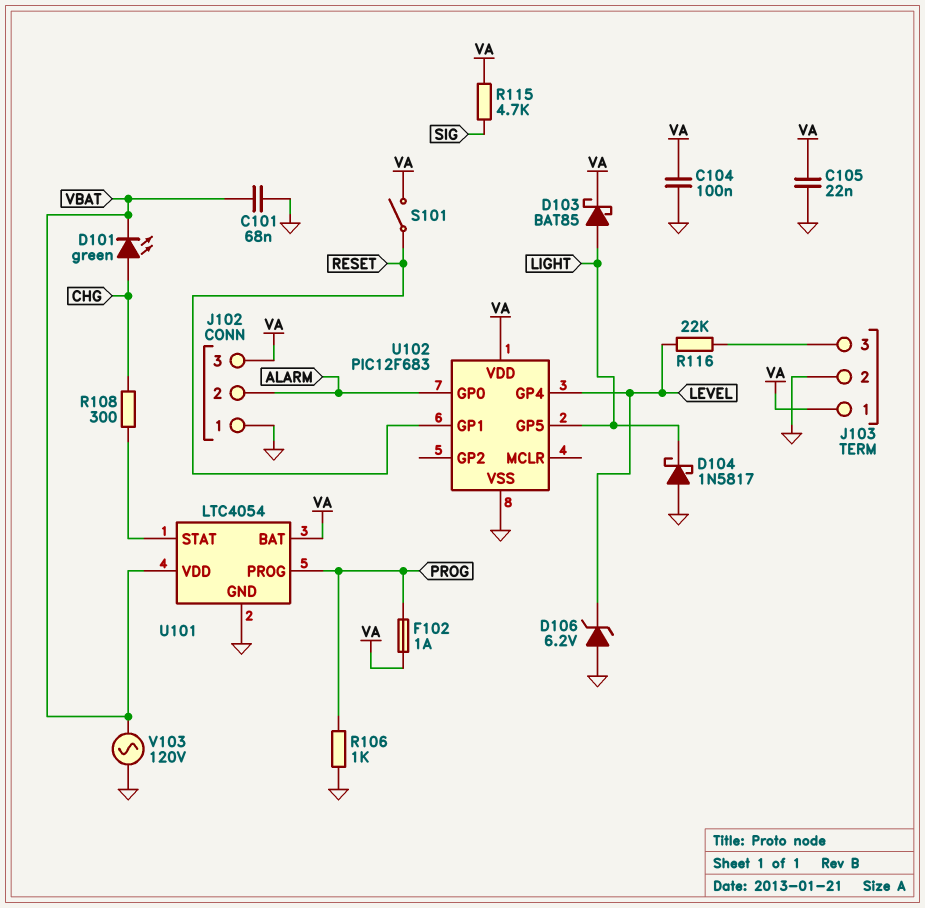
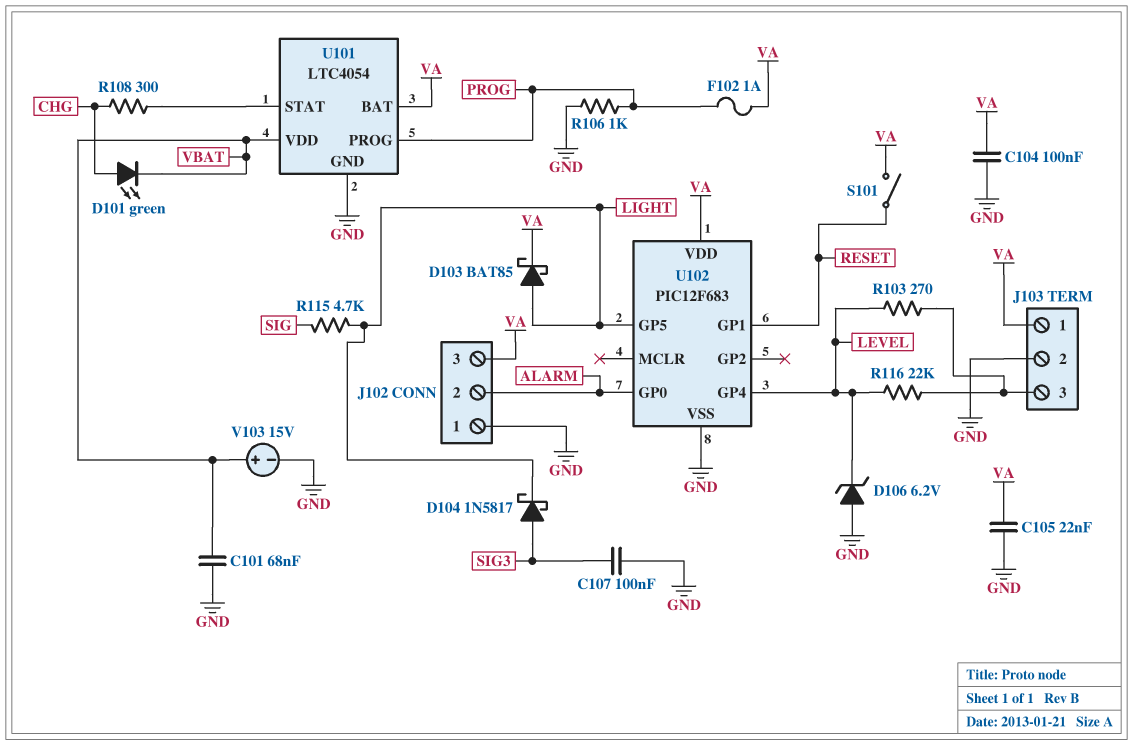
C107: none -> 100nF (GND, SIG3)
D104: schottky 1N5817 (A GND, K LIGHT) -> schottky 1N5817 (A SIG3, K LIGHT)
R103: none -> 270 (J103/3, LEVEL)
R115: 4.7k (SIG, VA) -> 4.7k (LIGHT, SIG)
V103: AC 120V (GND, VBAT) -> 15V (plus VBAT, minus GND)

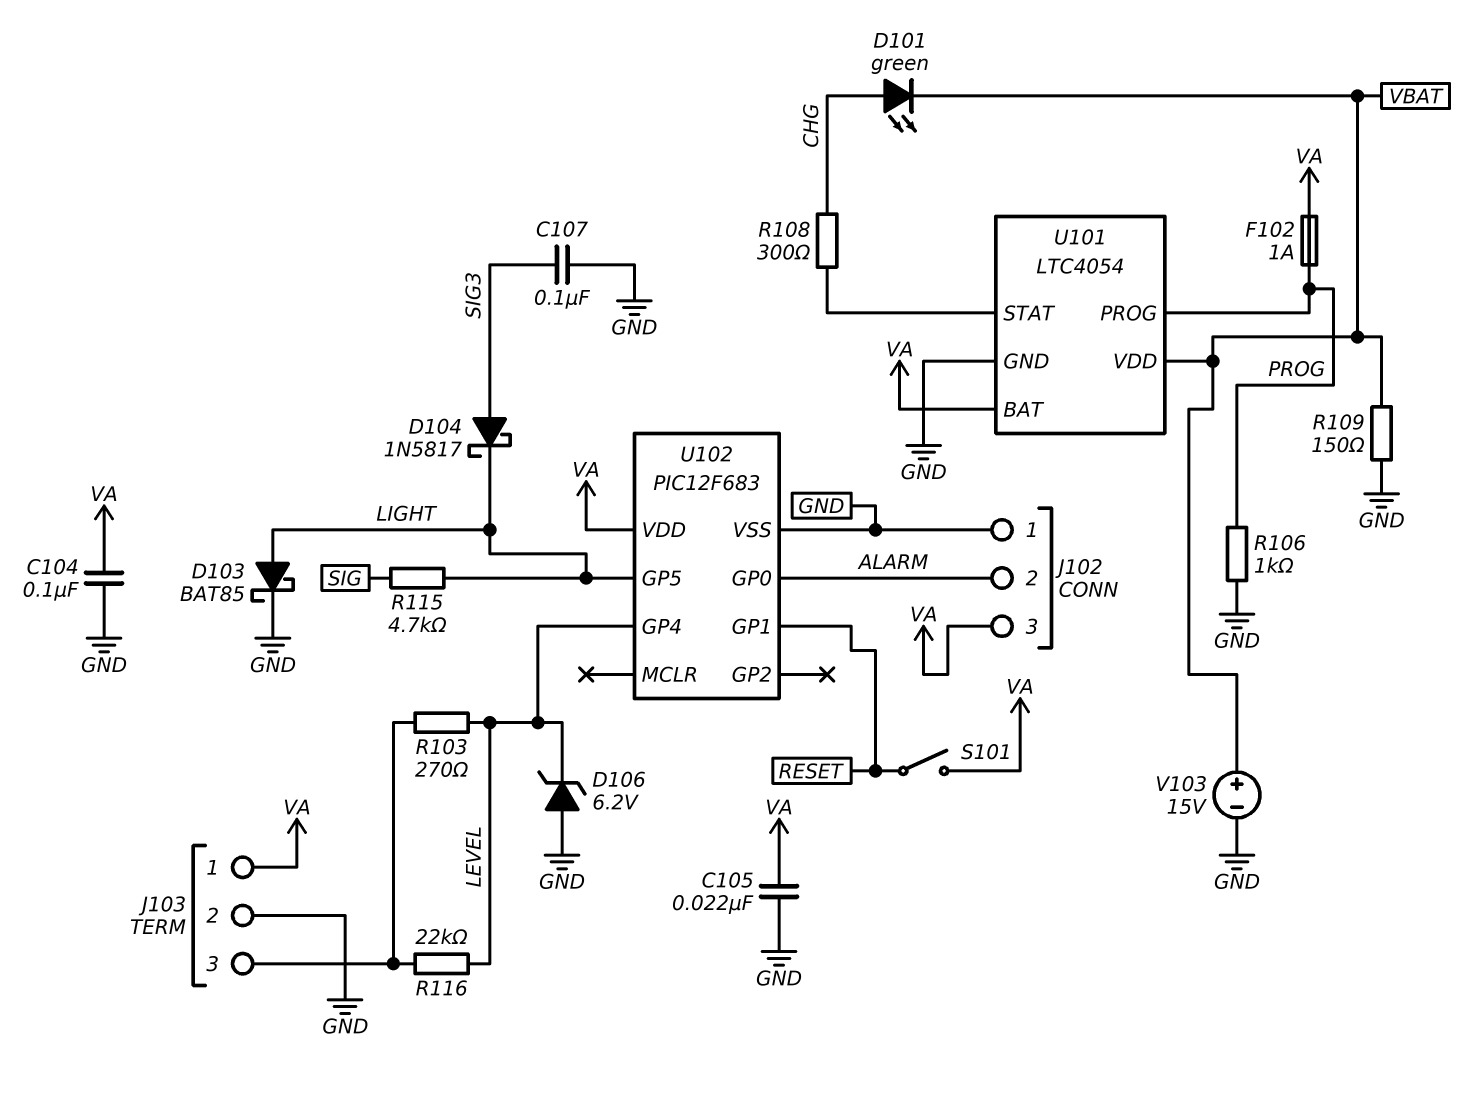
C101: 68nF (GND, VBAT) -> none
D103: schottky BAT85 (A LIGHT, K VA) -> schottky BAT85 (A LIGHT, K GND)
R109: none -> 150 (GND, VBAT)

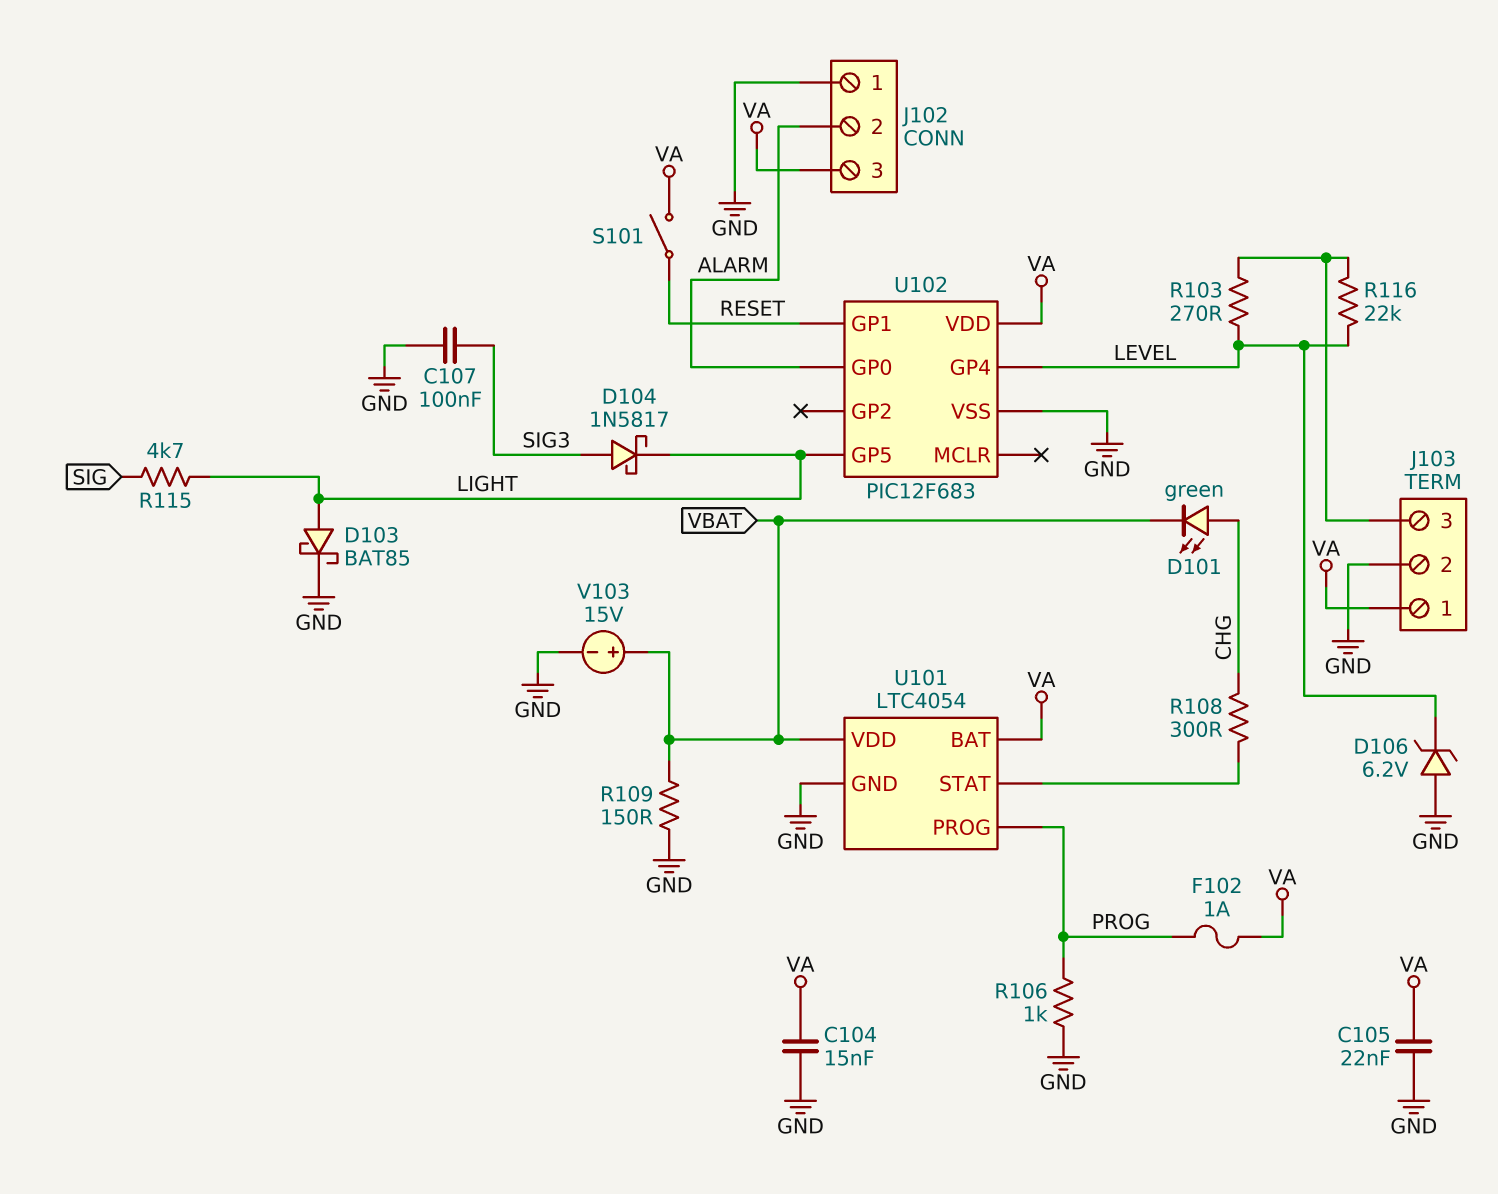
C104: 100nF (GND, VA) -> 15nF (GND, VA)

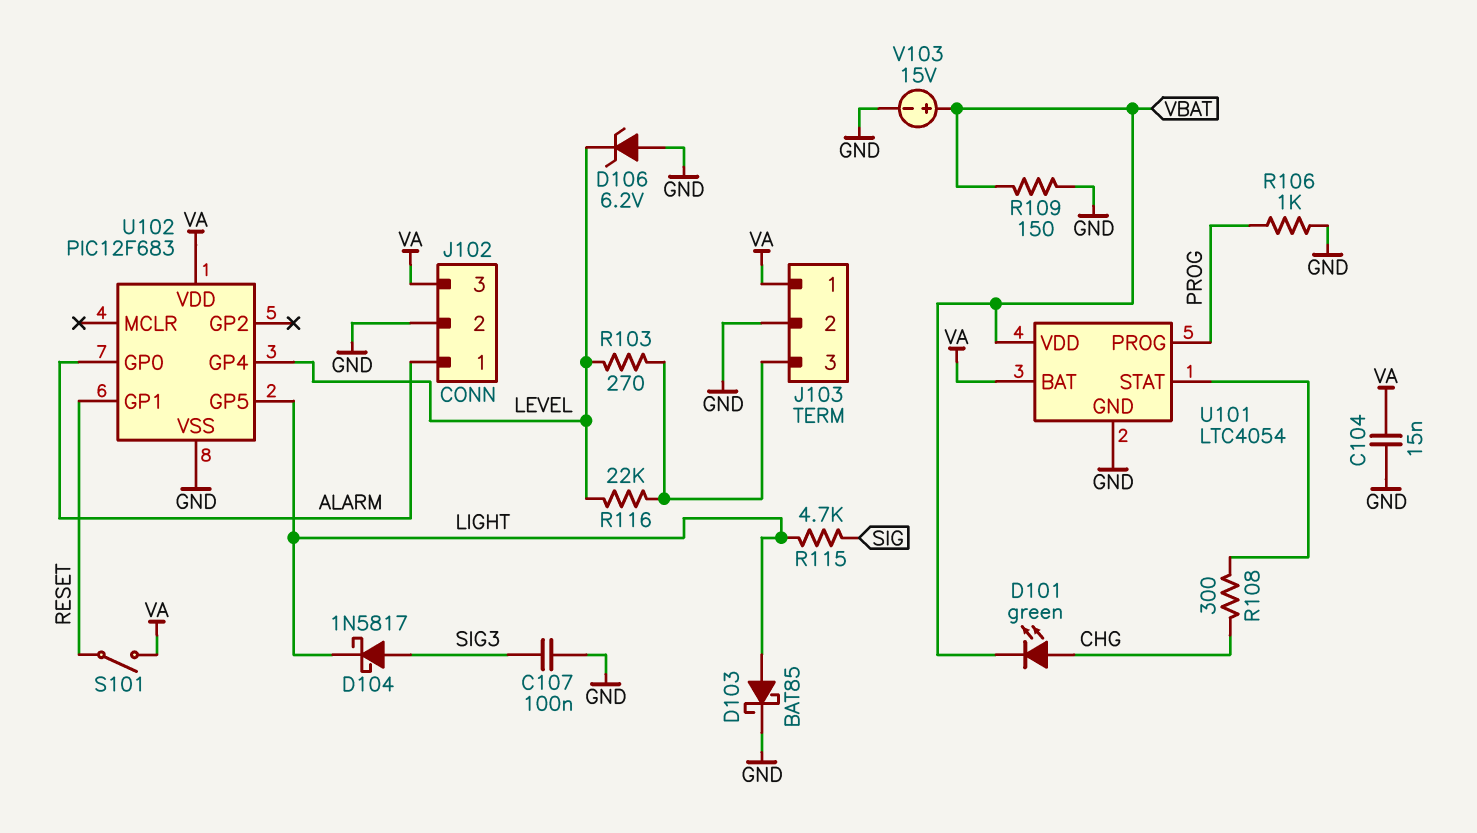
C105: 22nF (GND, VA) -> none
F102: 1A (PROG, VA) -> none
J102 pin 1: GND -> ALARM
J102 pin 2: ALARM -> GND

